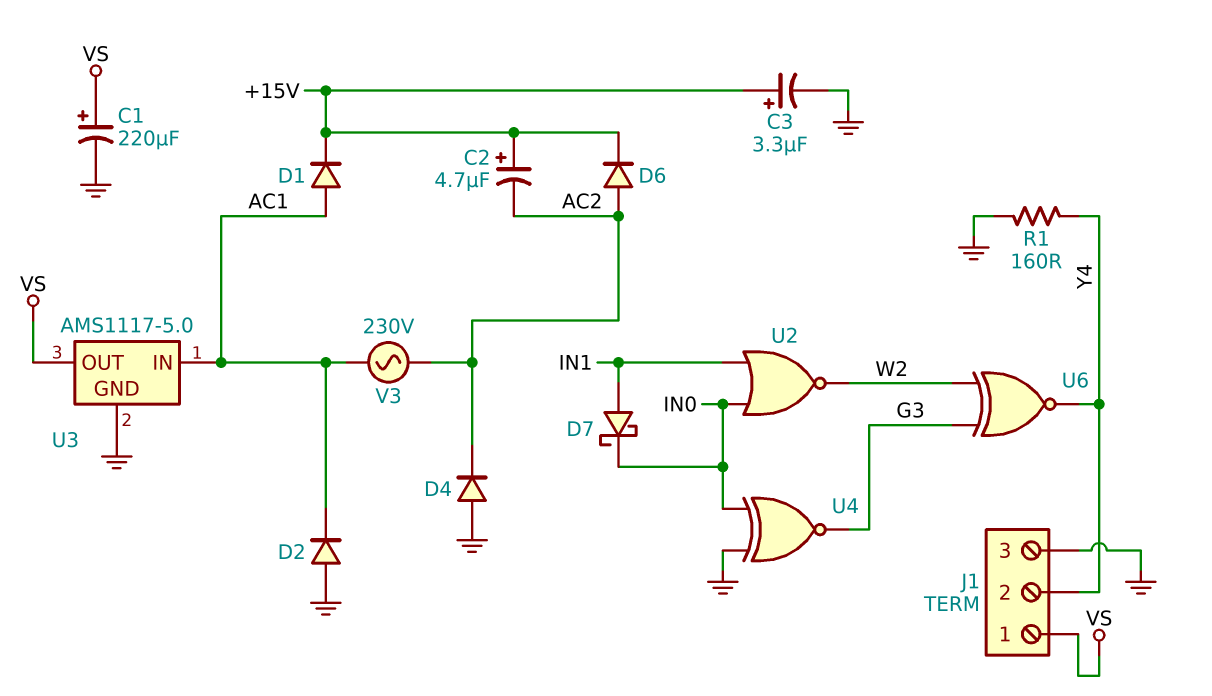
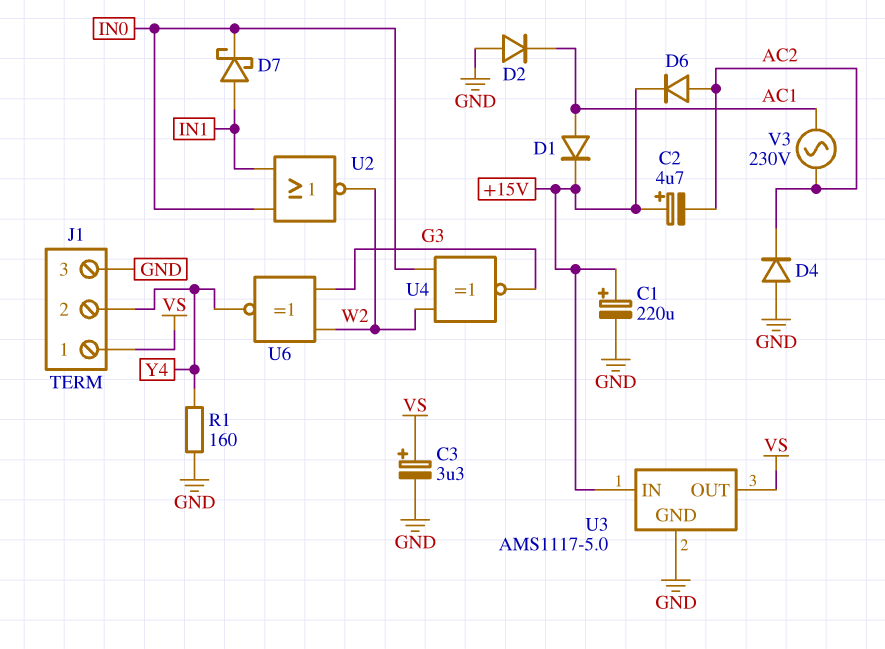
C1: 220uF (plus VS, minus GND) -> 220uF (plus +15V, minus GND)
C3: 3.3uF (plus +15V, minus GND) -> 3.3uF (plus VS, minus GND)
U3 pin IN: AC1 -> +15V
U4: XNOR (in GND, in IN0, out G3) -> XNOR (in IN0, in W2, out G3)

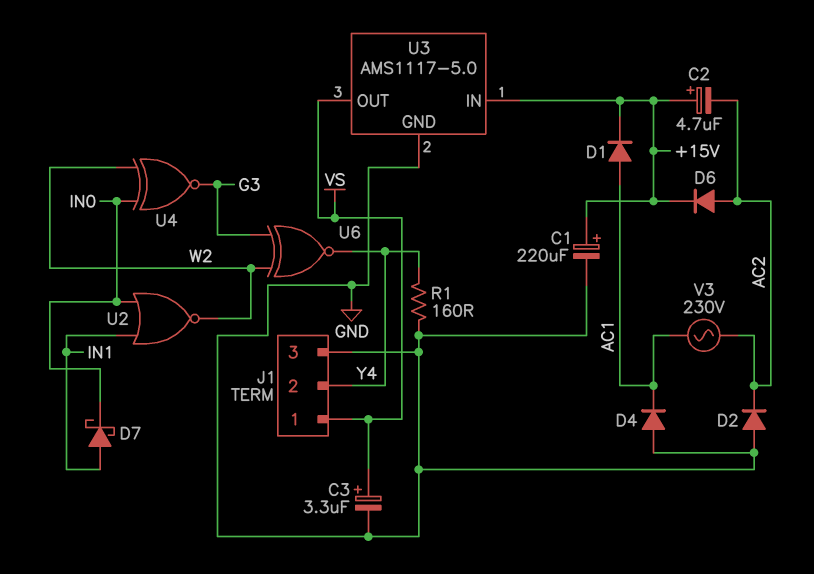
D2: diode (A GND, K AC1) -> diode (A GND, K AC2)
D4: diode (A GND, K AC2) -> diode (A GND, K AC1)

